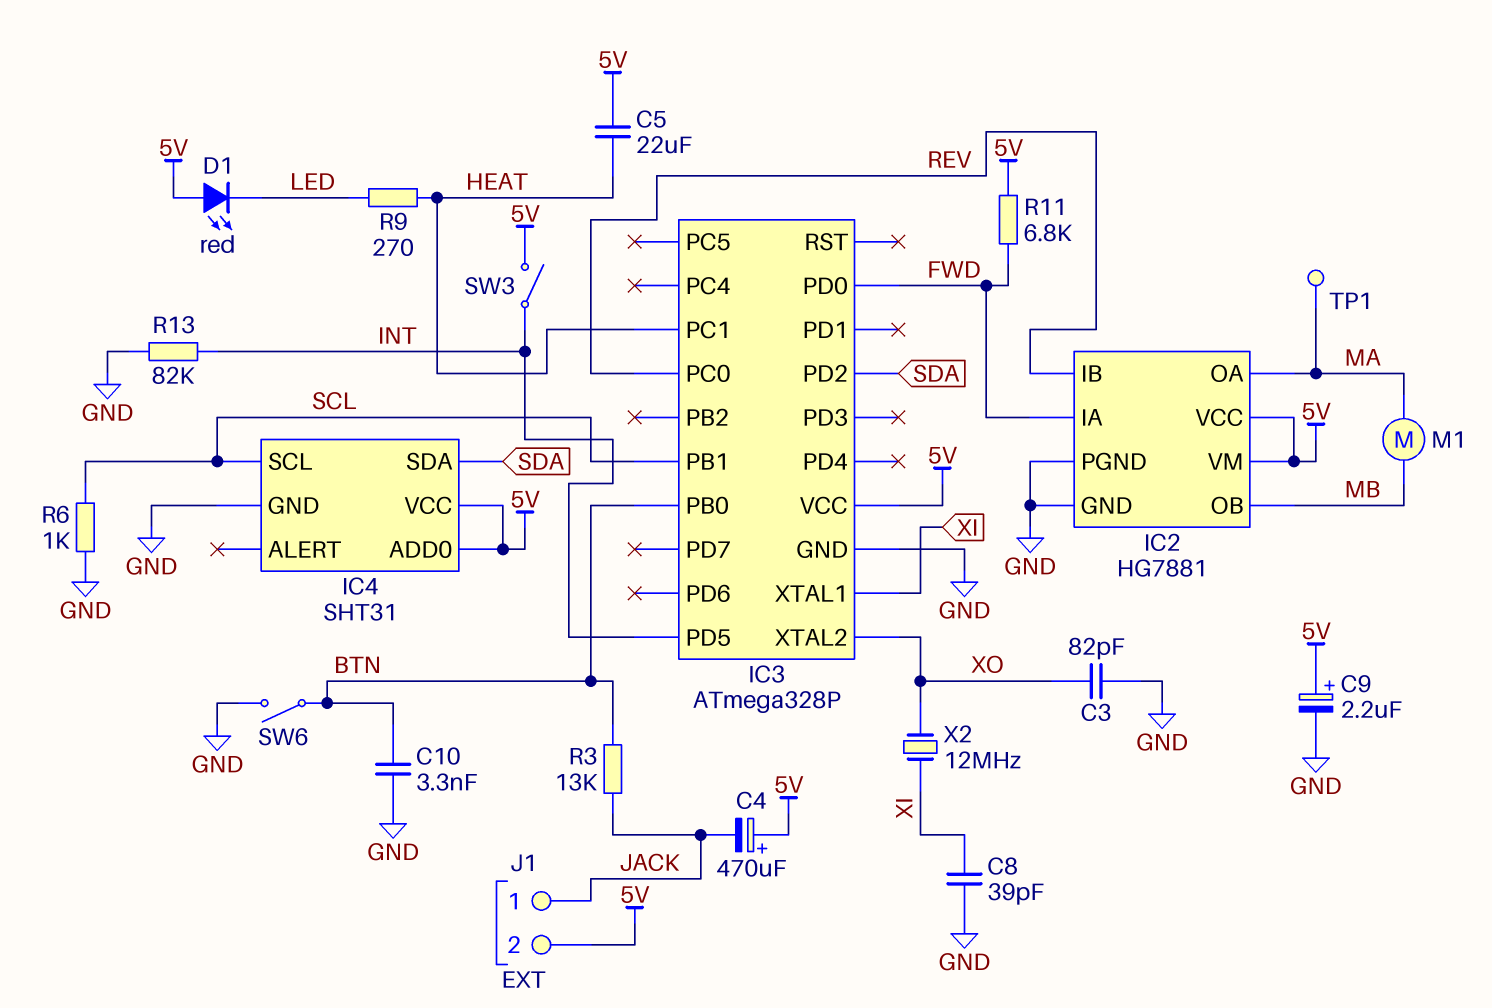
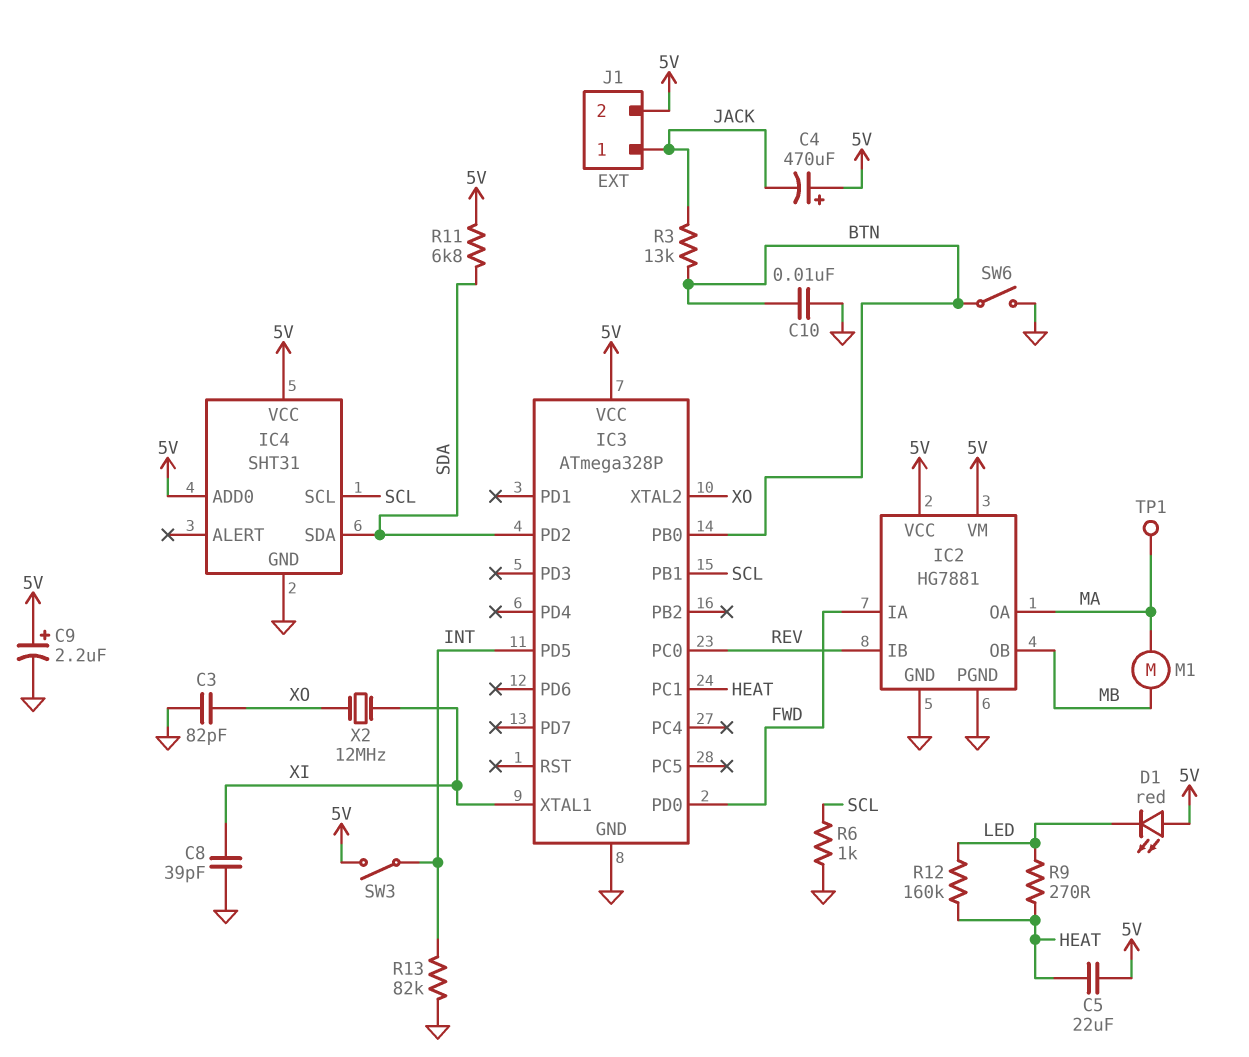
C10: 3.3nF (BTN, GND) -> 10nF (BTN, GND)
R11: 6.8k (5V, FWD) -> 6.8k (5V, SDA)
R12: none -> 160k (HEAT, LED)

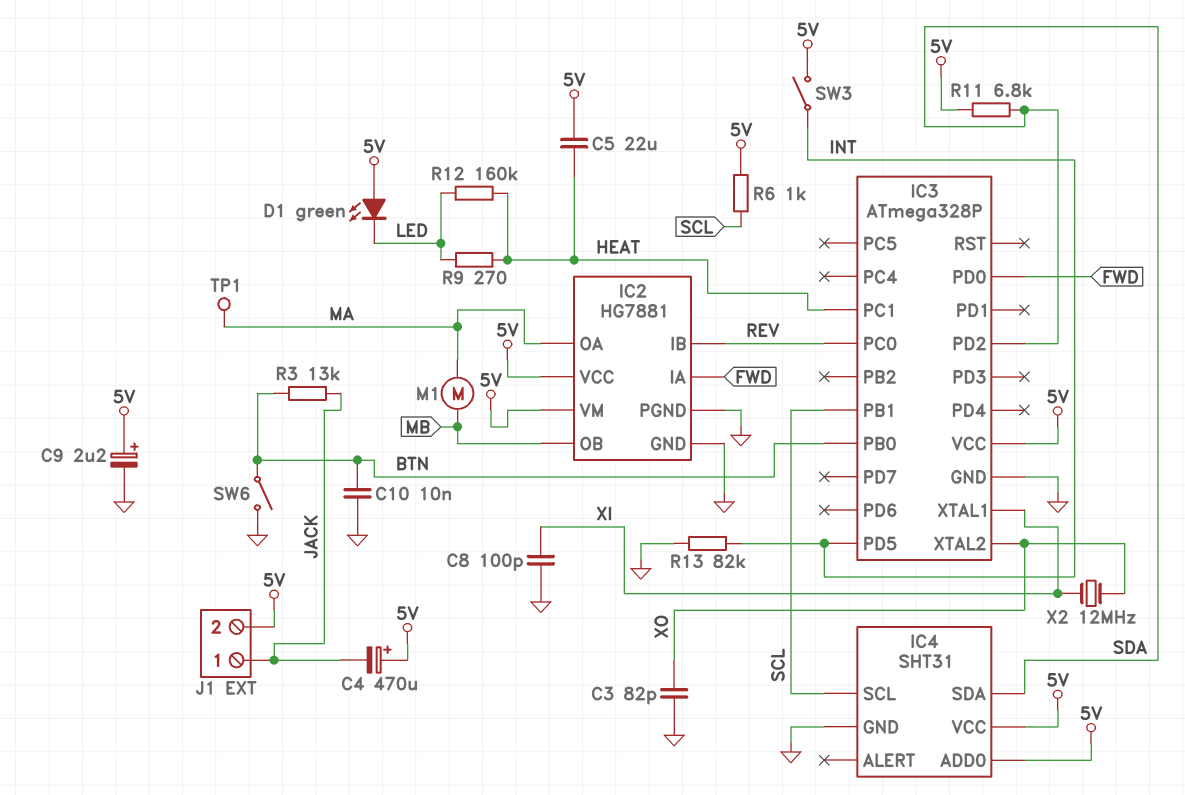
C8: 39pF (GND, XI) -> 100pF (GND, XI)
D1: LED red (A 5V, K LED) -> LED green (A 5V, K LED)
R6: 1k (GND, SCL) -> 1k (5V, SCL)

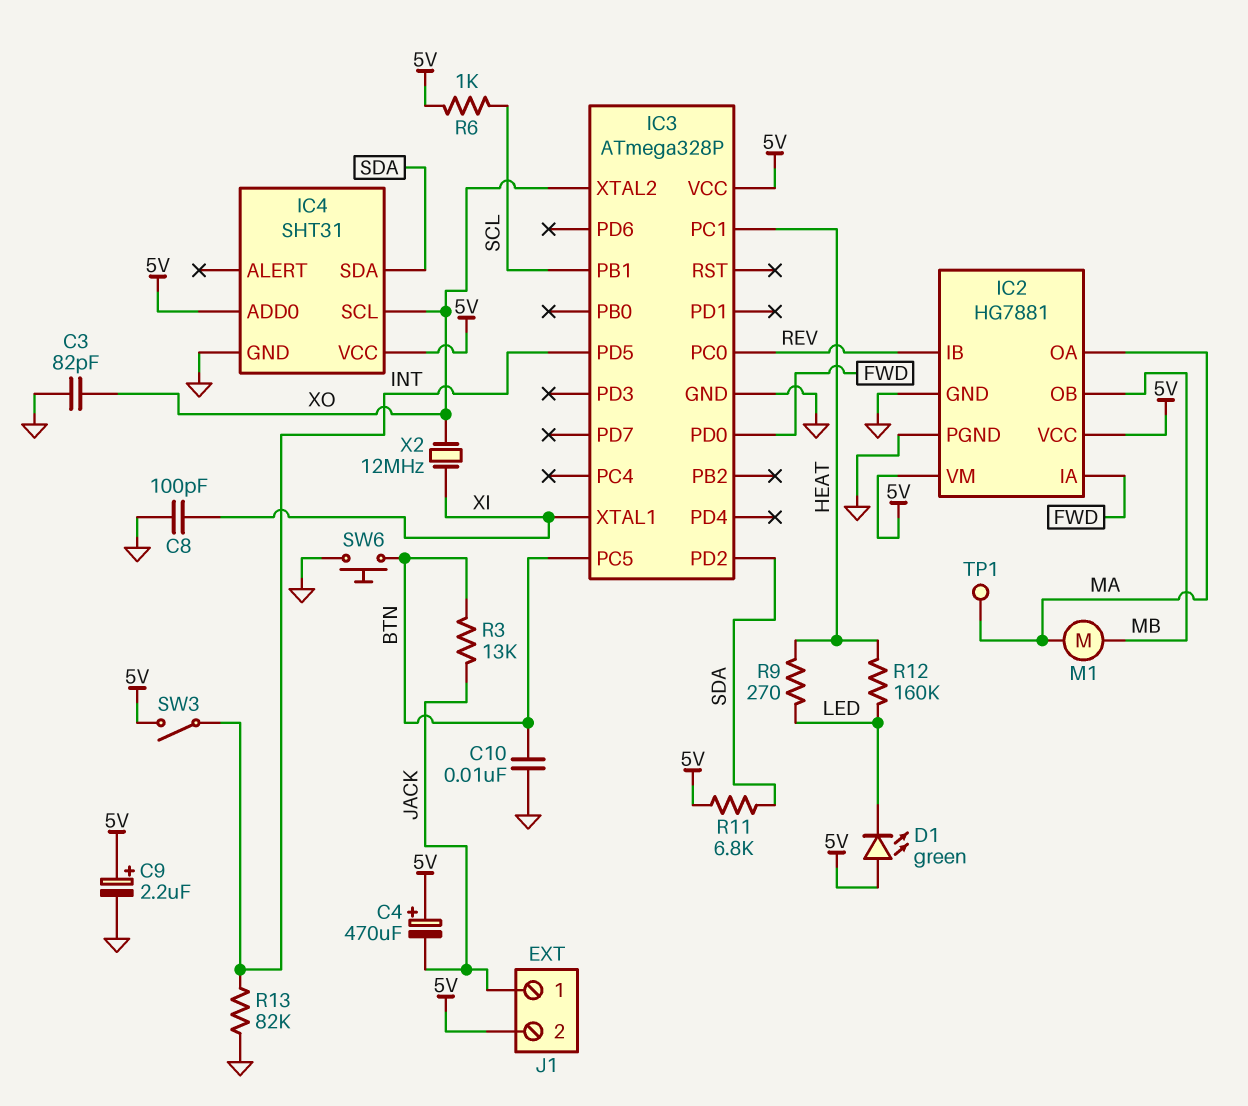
C5: 22uF (5V, HEAT) -> none
IC3 pin PB0: BTN -> none
IC3 pin PC5: none -> BTN
IC4 pin SCL: SCL -> XO
SW6: switch (BTN, GND) -> button (BTN, GND)

